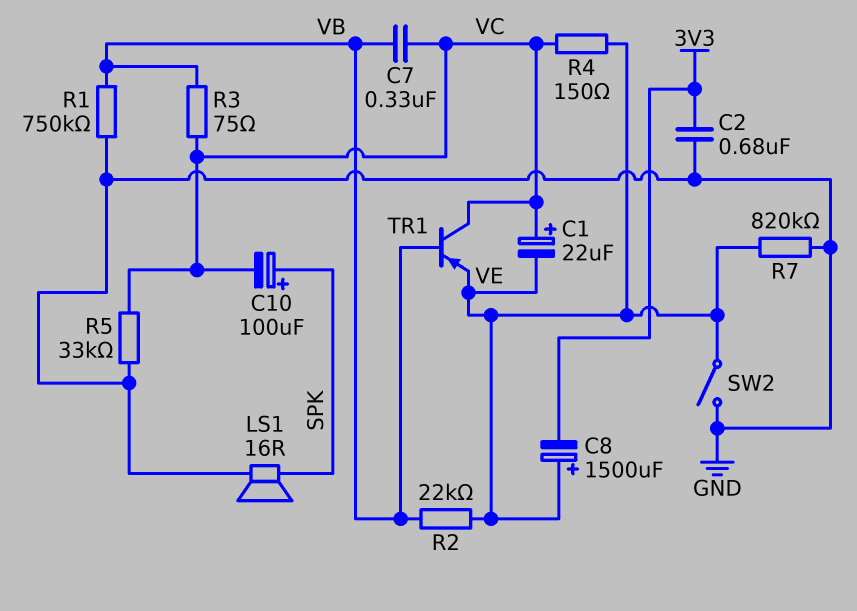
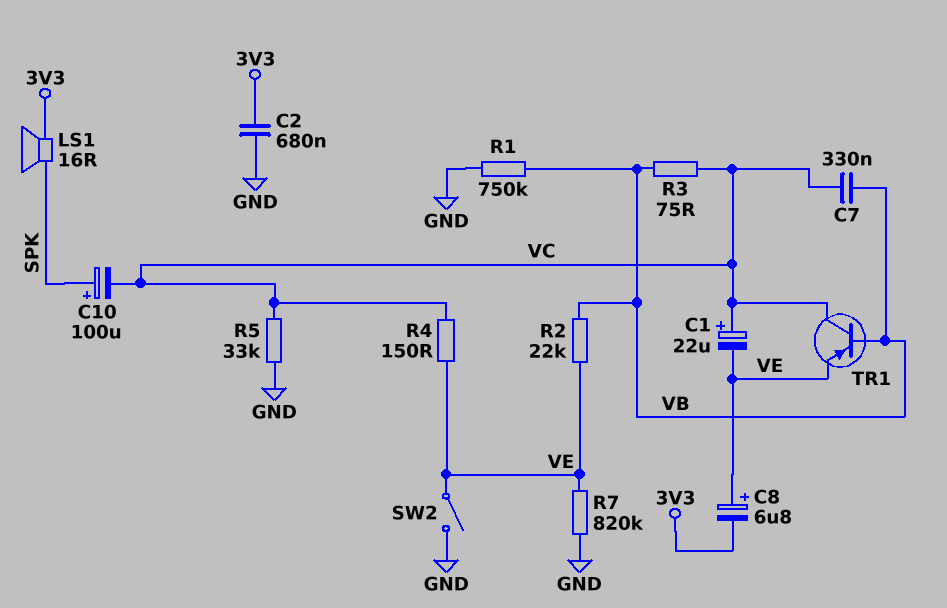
C8: 1500uF (plus VE, minus 3V3) -> 6.8uF (plus VE, minus 3V3)
LS1: speaker 16R (GND, SPK) -> speaker 16R (3V3, SPK)

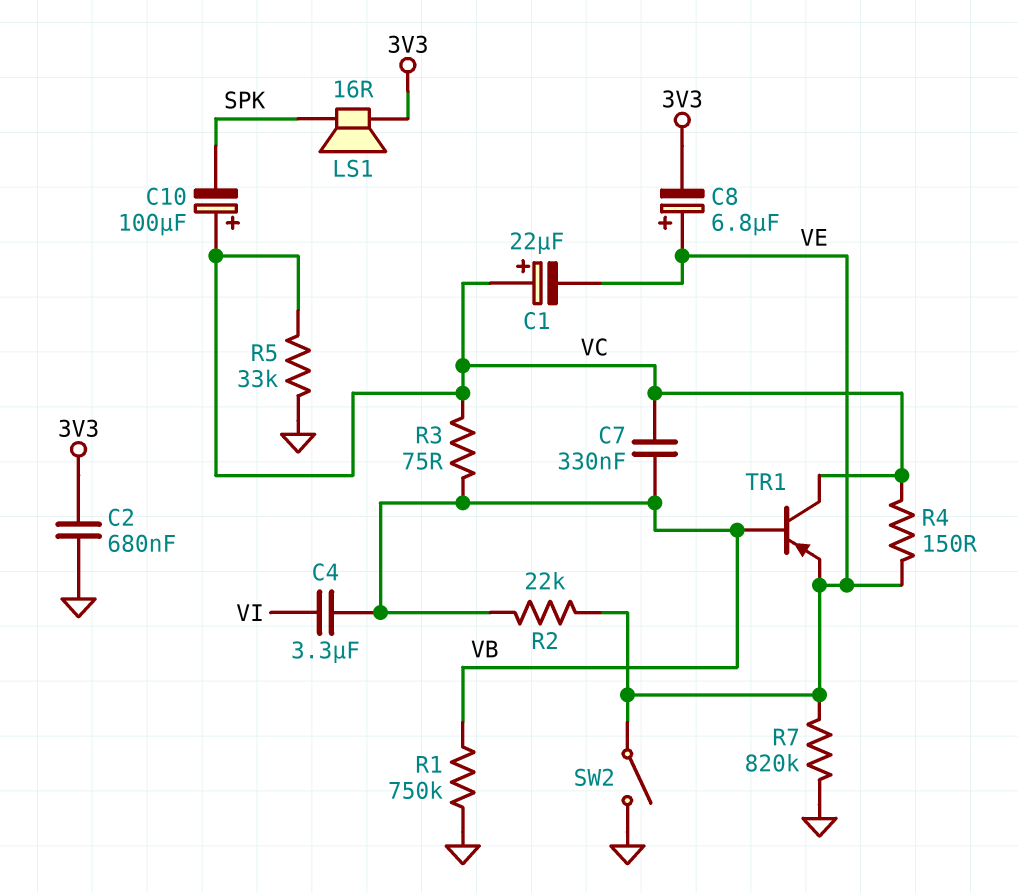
C4: none -> 3.3uF (VB, VI)
C10: 100uF (plus SPK, minus VC) -> 100uF (plus VC, minus SPK)

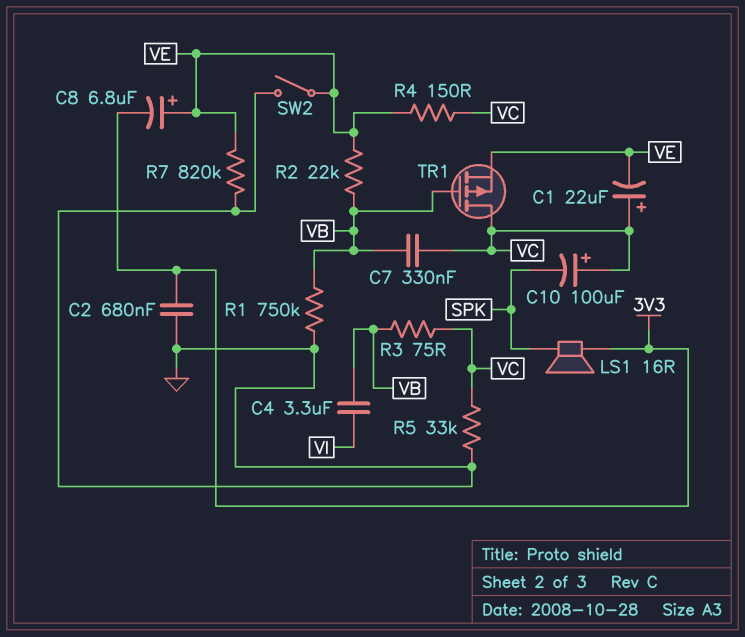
TR1: PNP (B VB, C VC, E VE) -> PMOS (G VB, D VC, S VE)

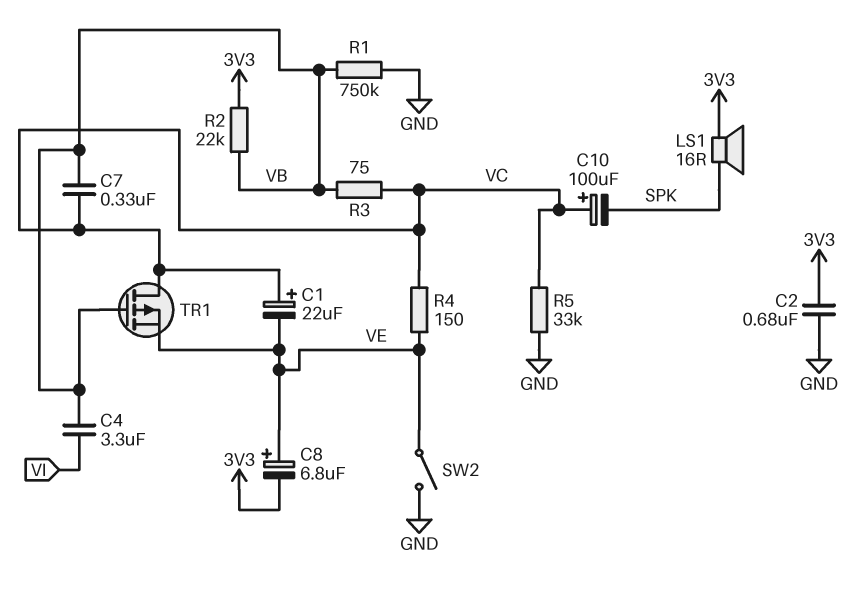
R2: 22k (VB, VE) -> 22k (3V3, VB)
R7: 820k (GND, VE) -> none

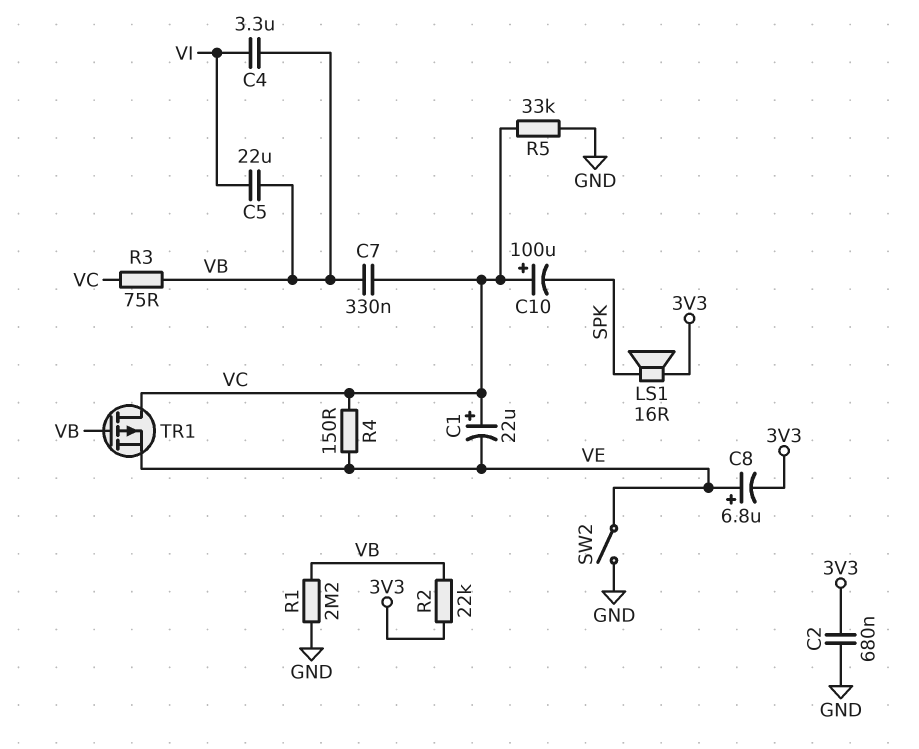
C5: none -> 22uF (VB, VI)
R1: 750k (GND, VB) -> 2.2M (GND, VB)

